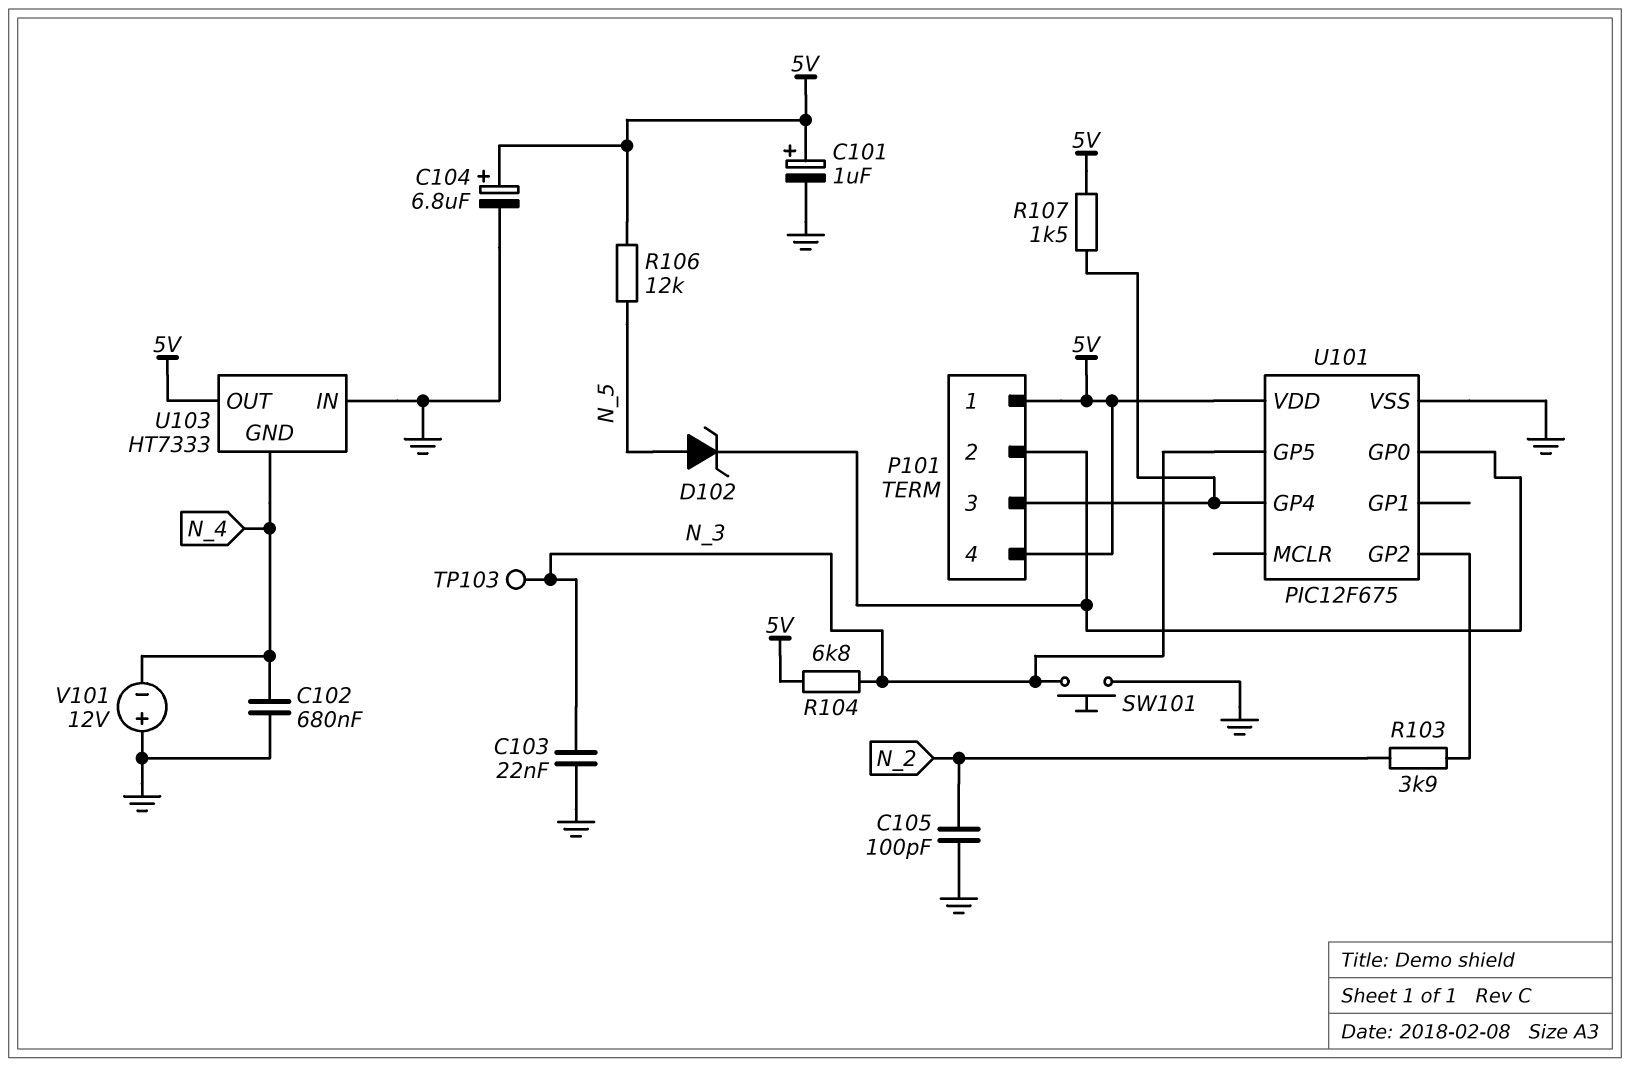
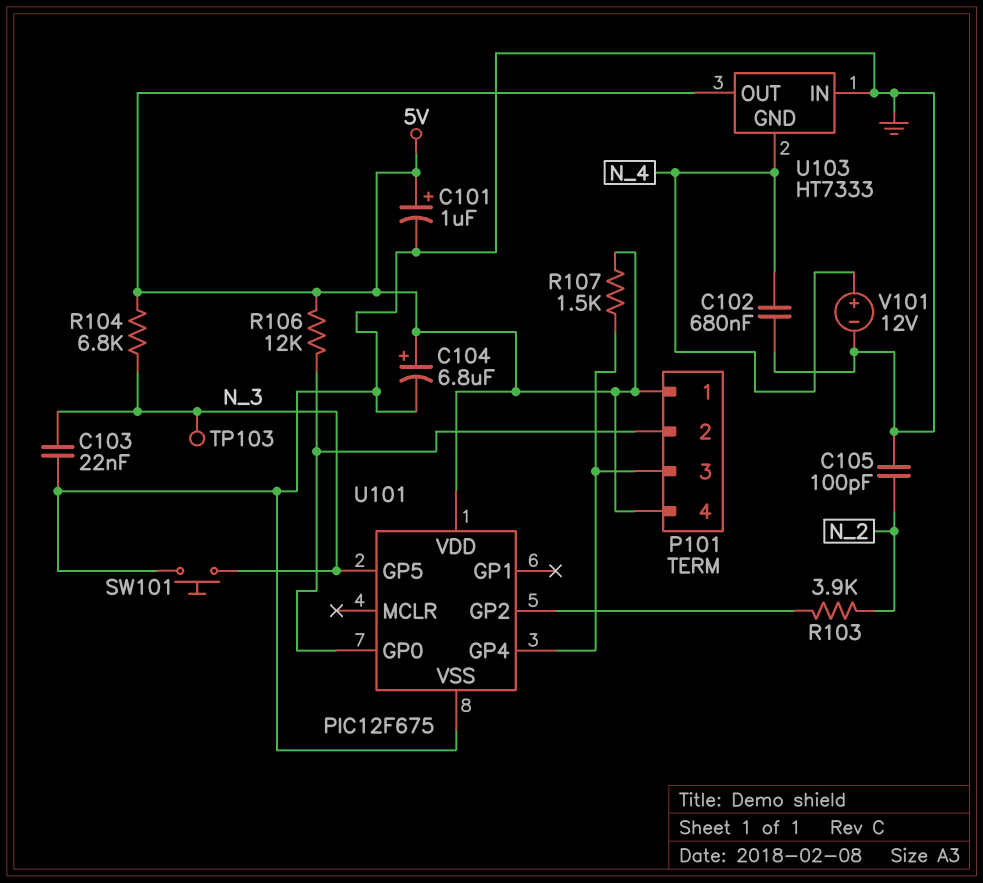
D102: zener (A N_5, K P101/2) -> none
R106: 12k (5V, N_5) -> 12k (5V, P101/2)
V101: 12V (plus GND, minus N_4) -> 12V (plus N_4, minus GND)

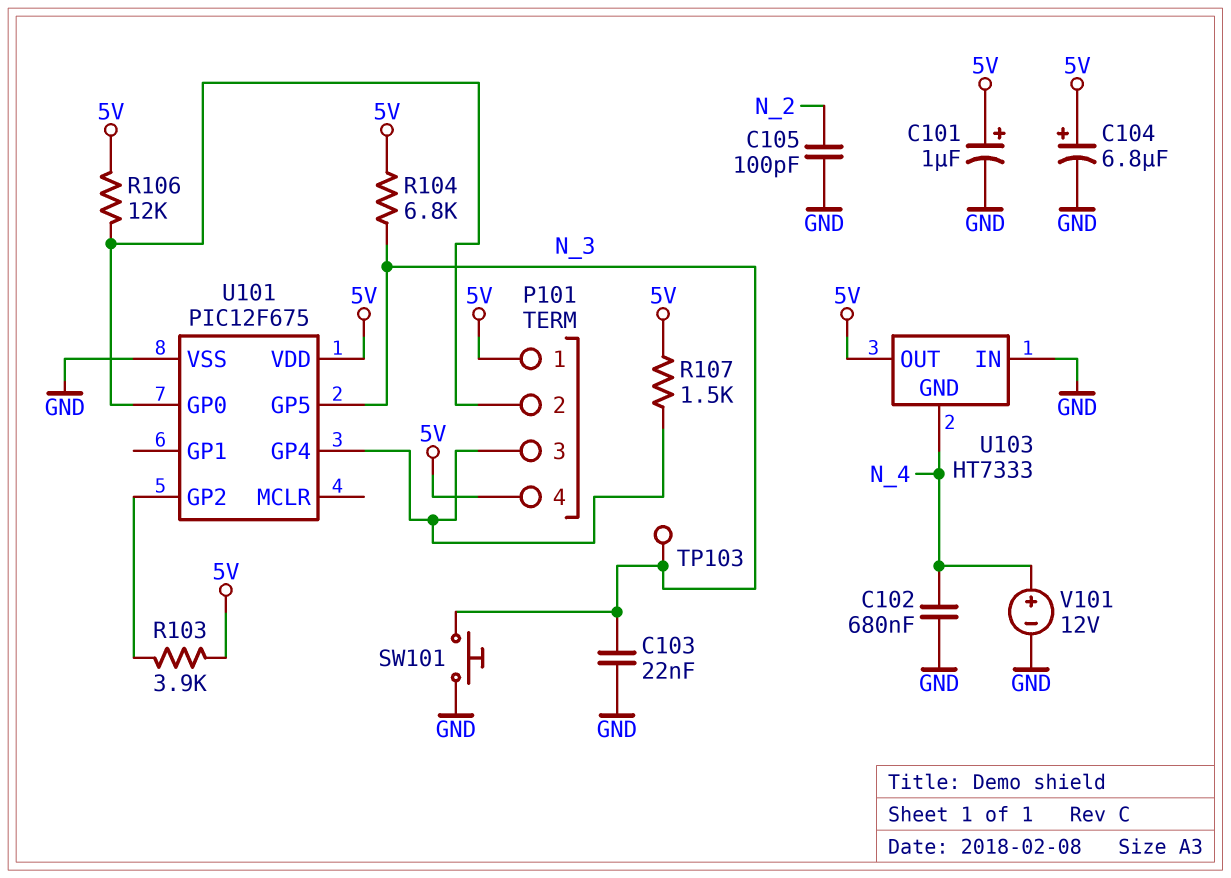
R103: 3.9k (N_2, U101/GP2) -> 3.9k (5V, U101/GP2)

